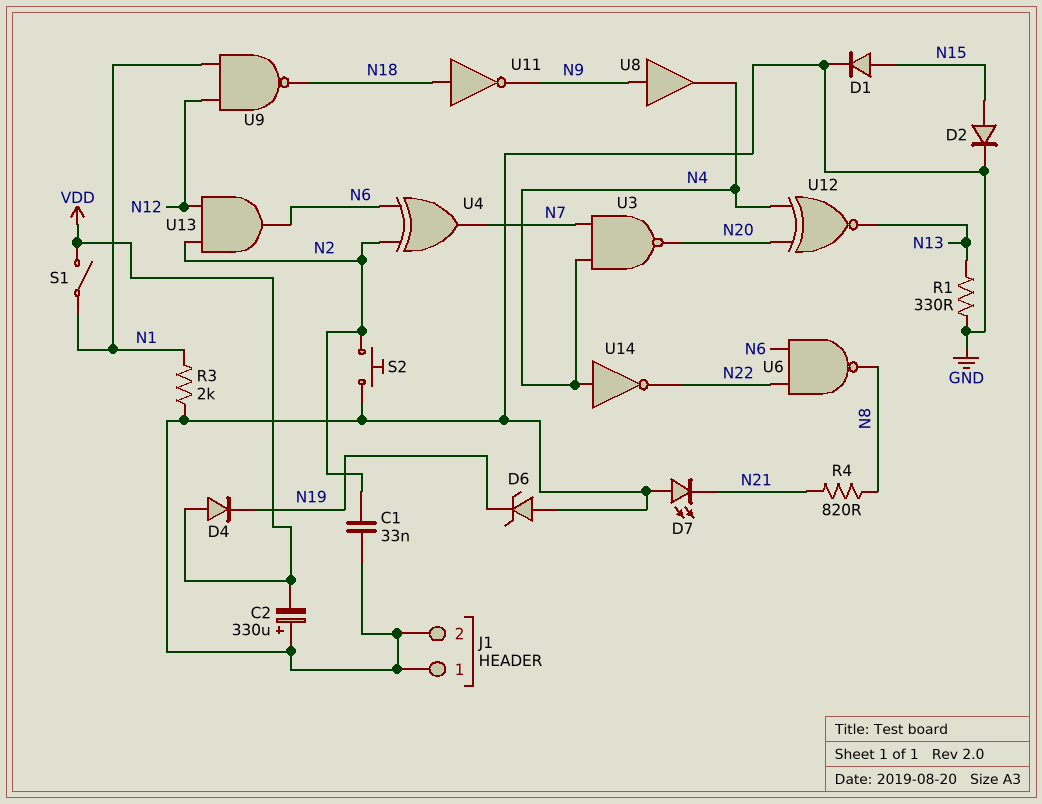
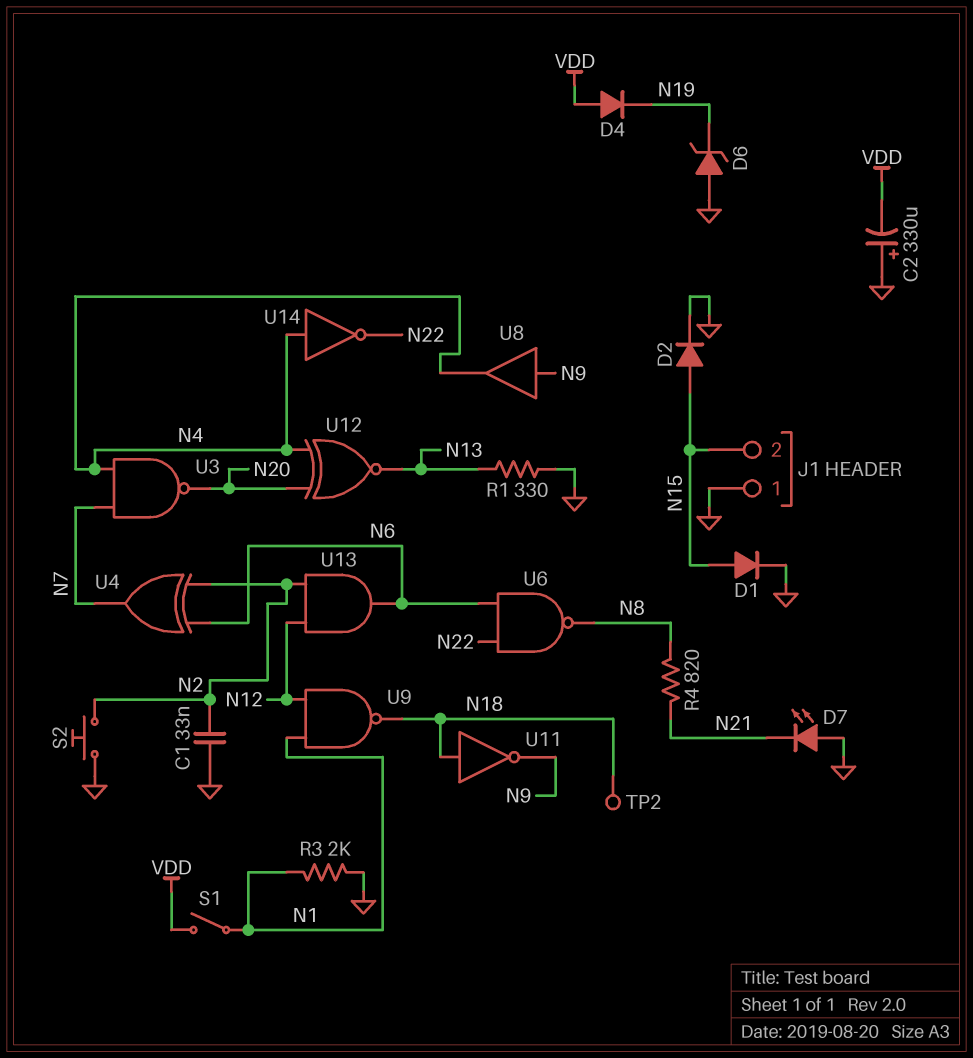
J1 pin 2: GND -> N15
TP2: none -> test point (N18)

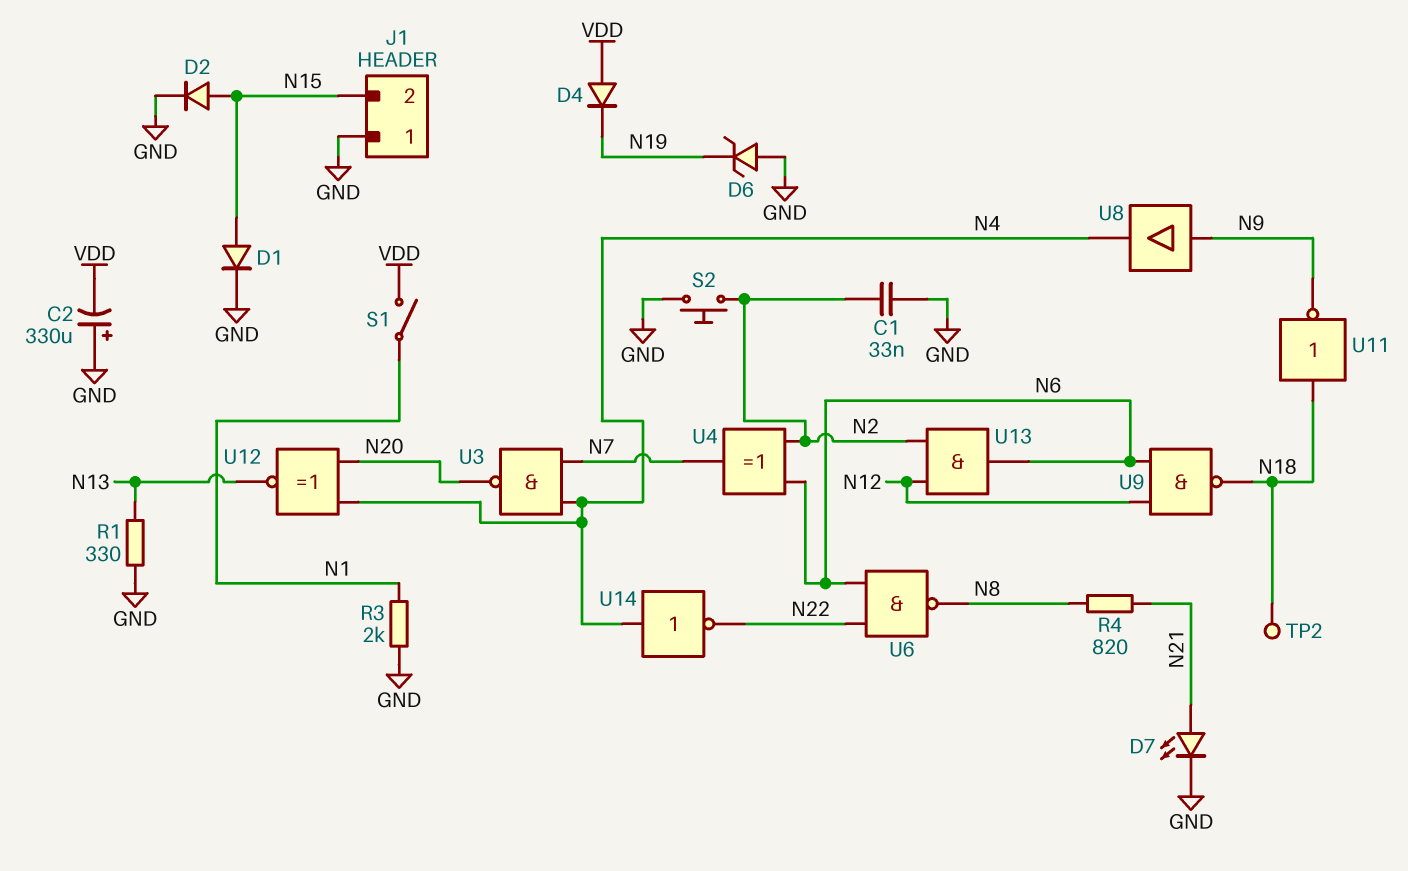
D7: LED (A GND, K N21) -> LED (A N21, K GND)
U9: NAND (in N1, in N12, out N18) -> NAND (in N6, in N12, out N18)

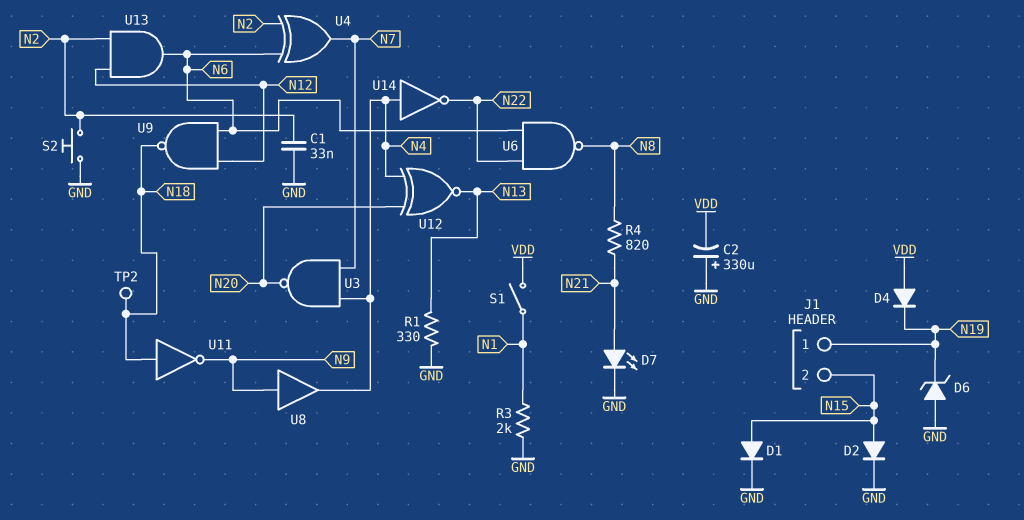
J1 pin 1: GND -> N19

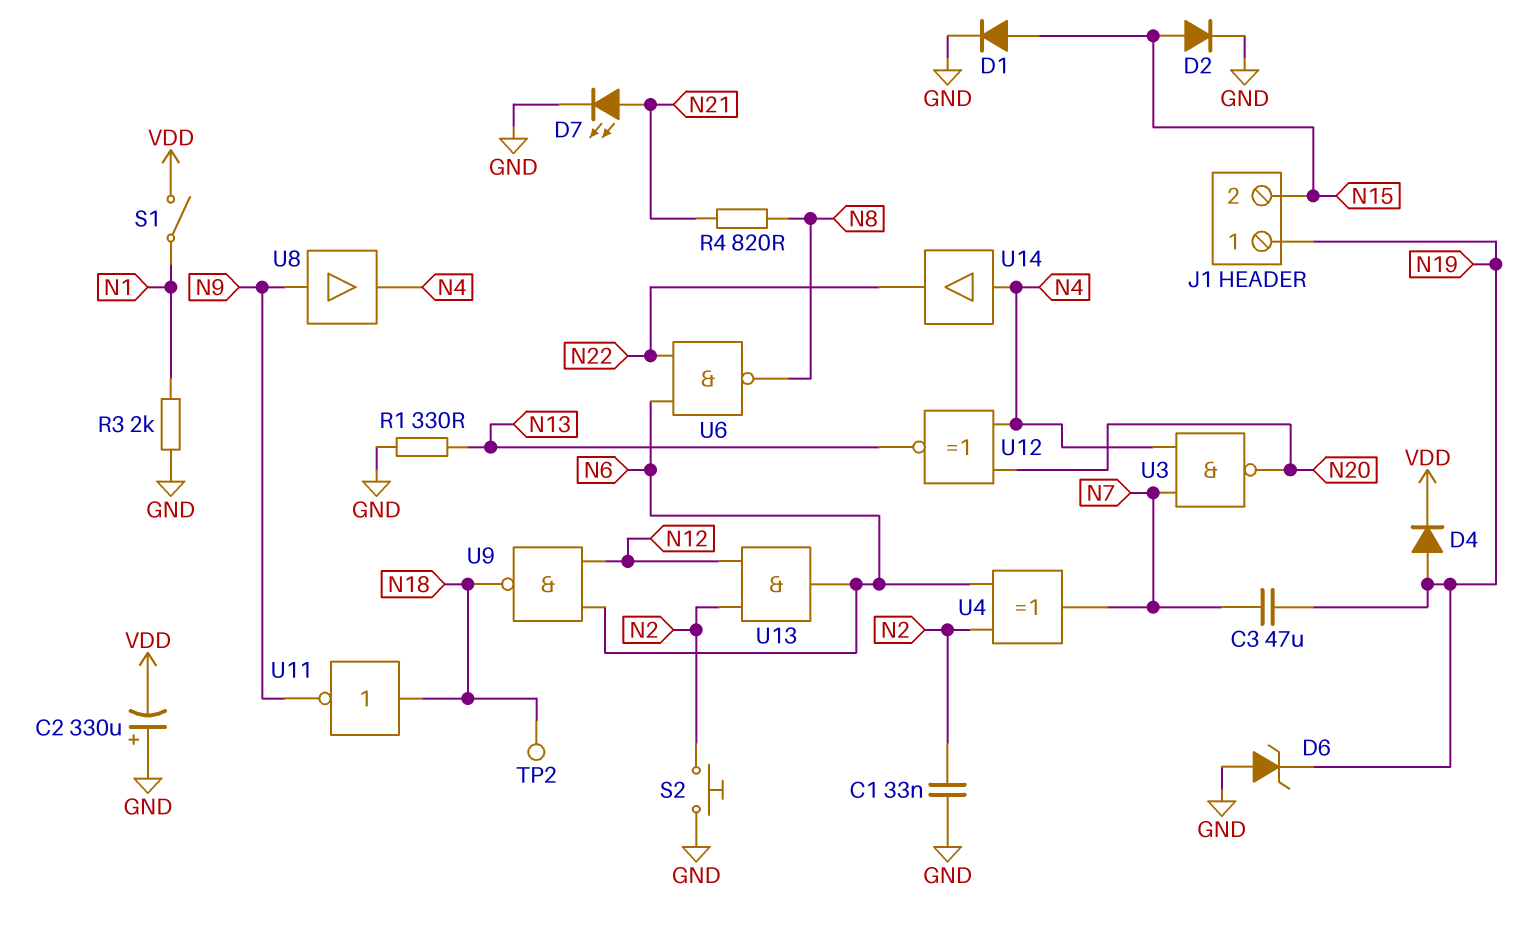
C3: none -> 47uF (N7, N19)
D4: diode (A VDD, K N19) -> diode (A N19, K VDD)
U14: NOT (in N4, out N22) -> buffer (in N4, out N22)

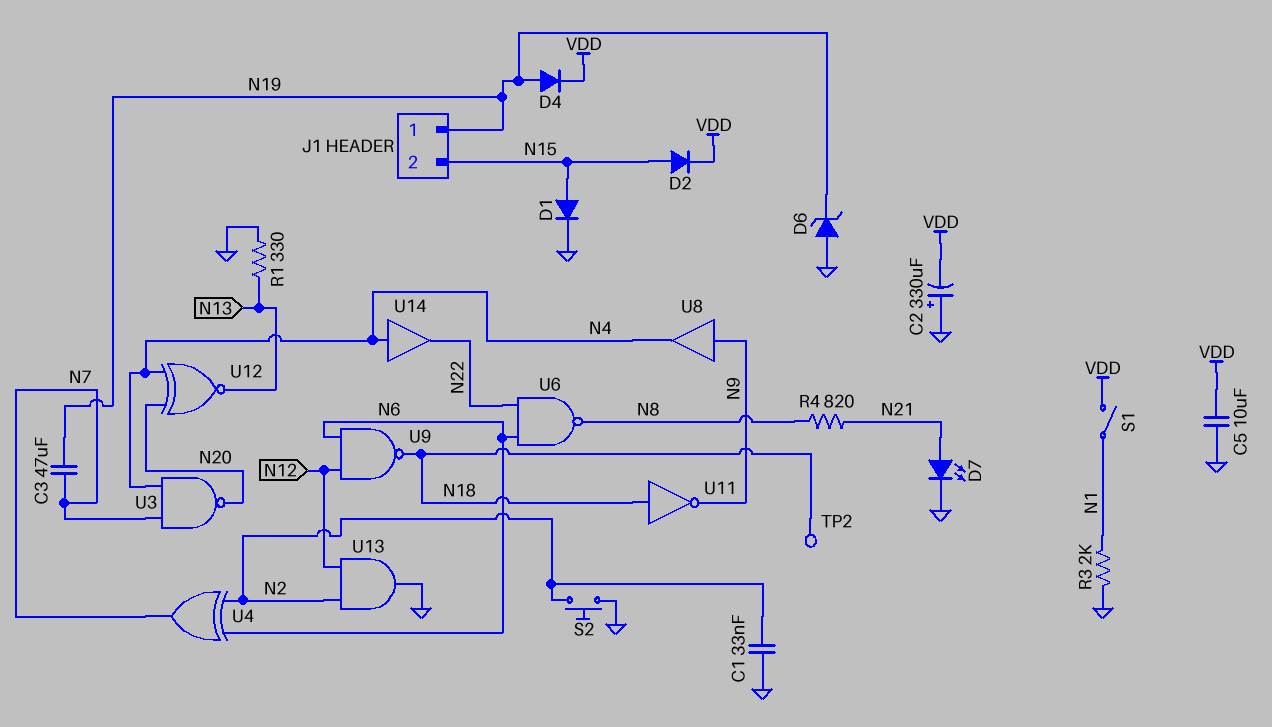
C5: none -> 10uF (GND, VDD)
D2: diode (A N15, K GND) -> diode (A N15, K VDD)
U13: AND (in N2, in N12, out N6) -> AND (in N2, in N12, out GND)

